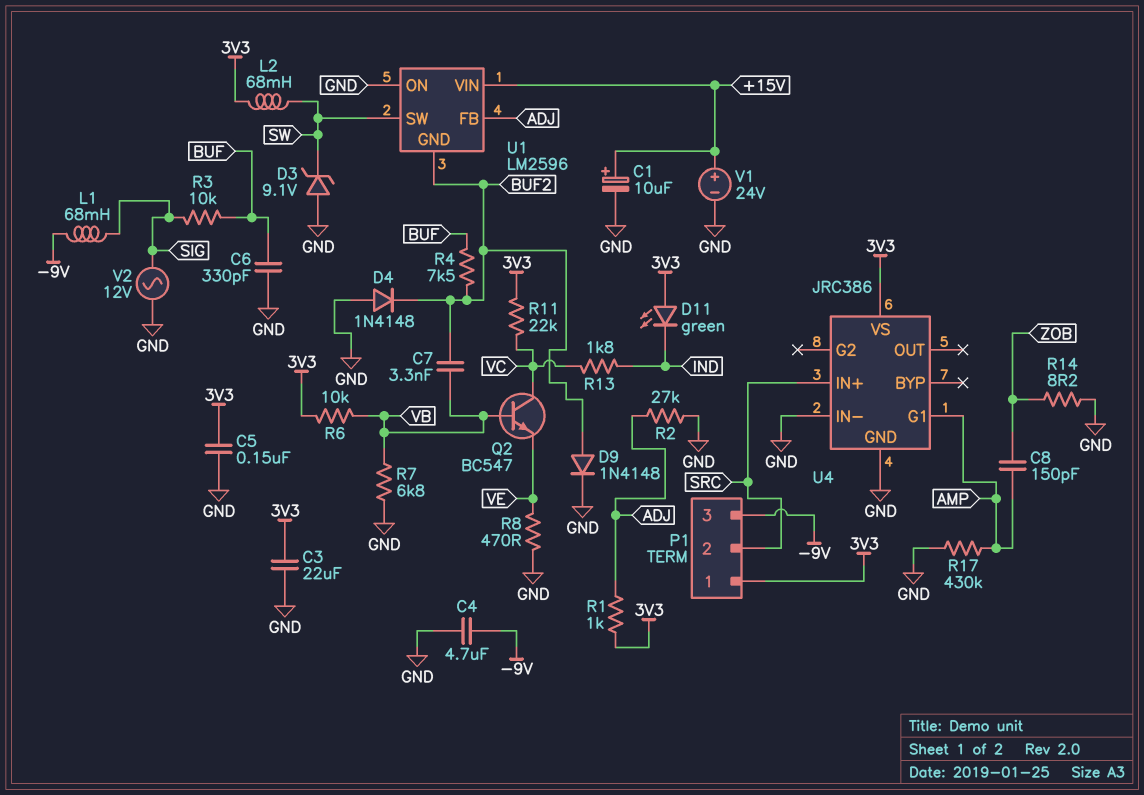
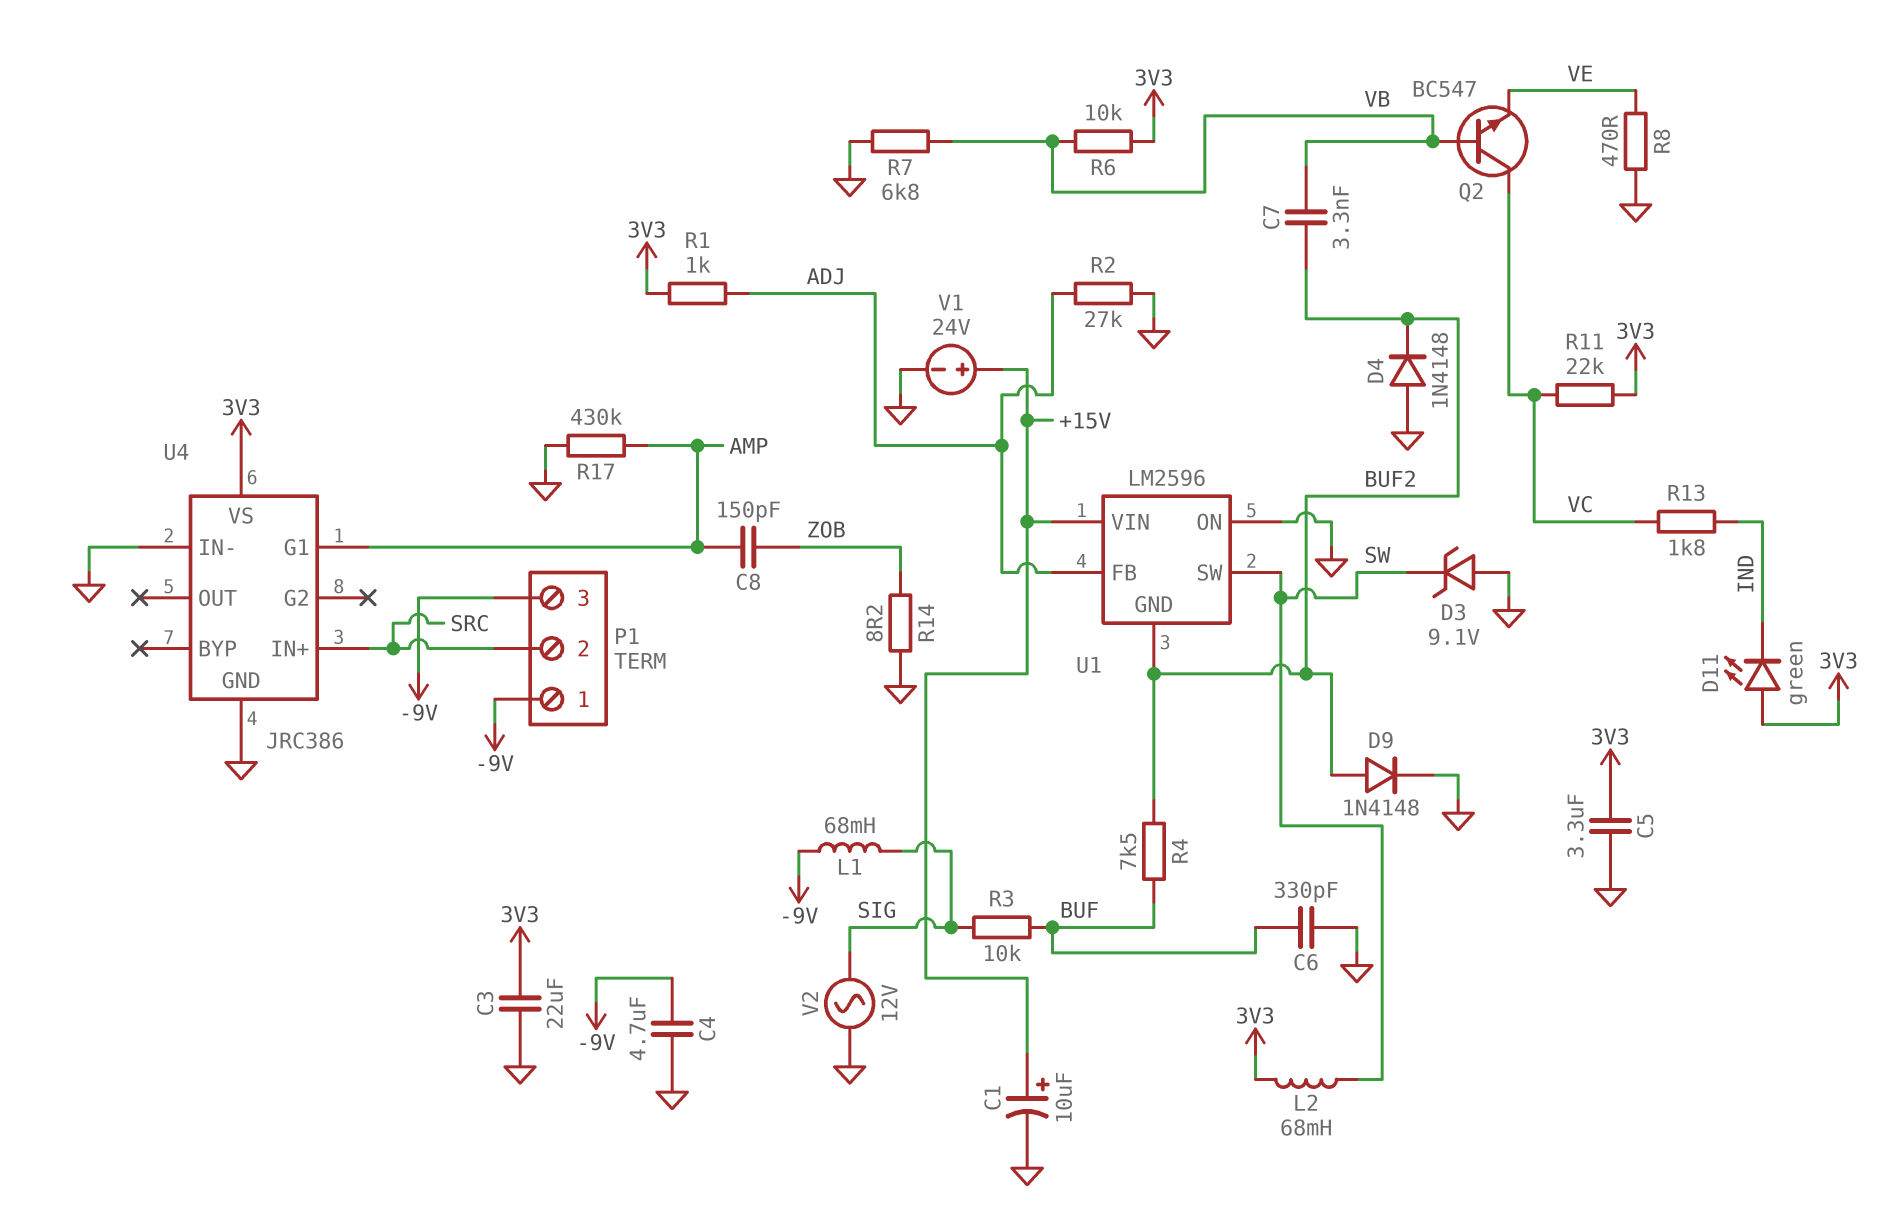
C5: 150nF (3V3, GND) -> 3.3uF (3V3, GND)
P1 pin 1: 3V3 -> -9V

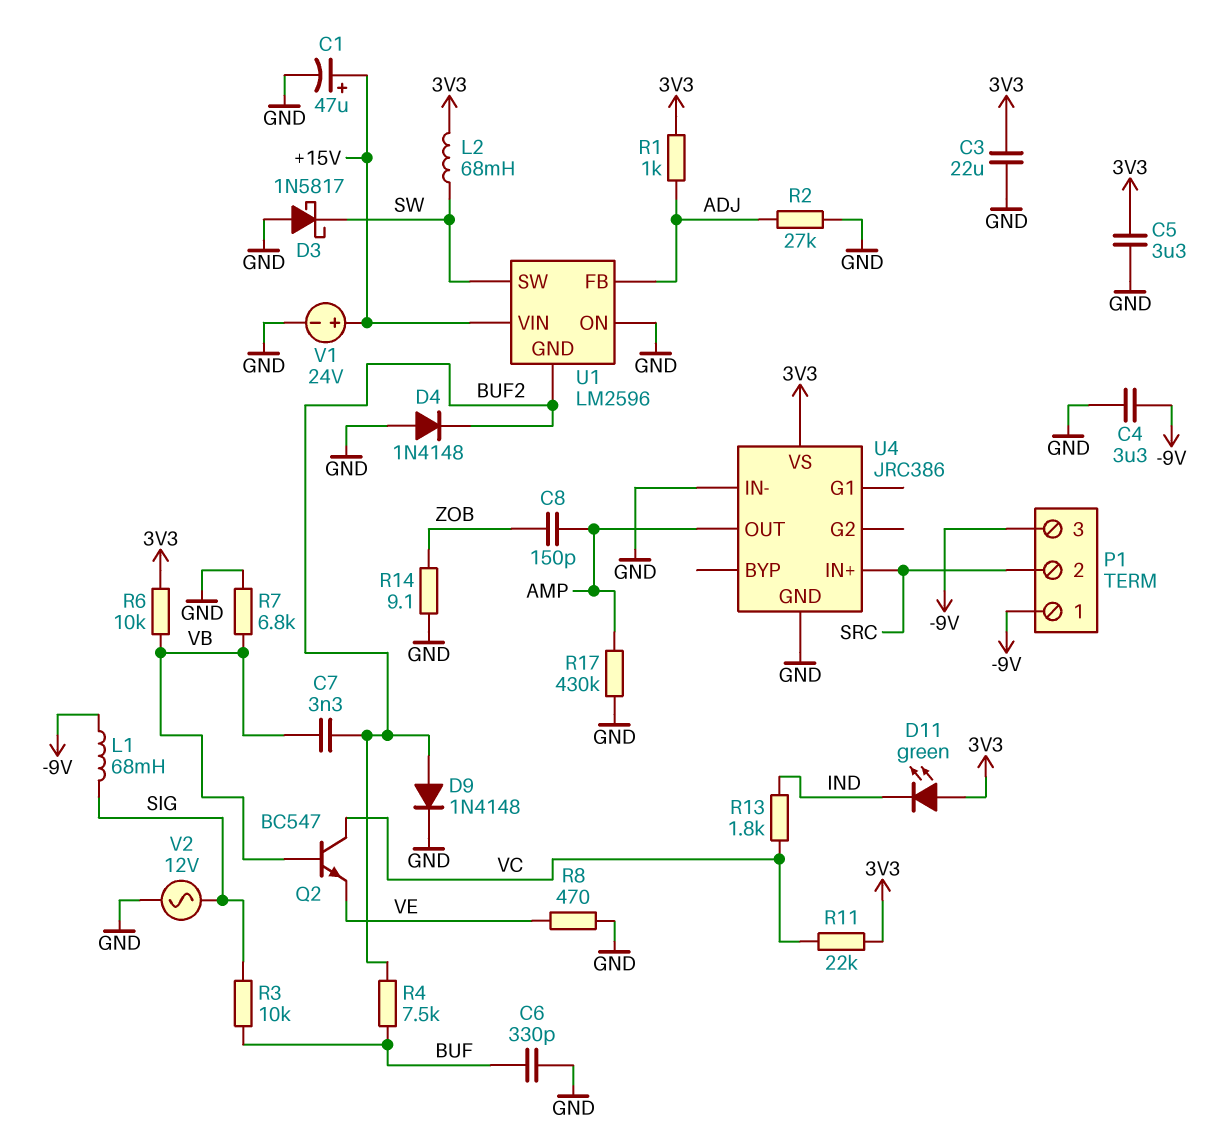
C1: 10uF (plus +15V, minus GND) -> 47uF (plus +15V, minus GND)
C4: 4.7uF (-9V, GND) -> 3.3uF (-9V, GND)
D3: zener 9.1V (A GND, K SW) -> schottky 1N5817 (A GND, K SW)
R14: 8.2 (GND, ZOB) -> 9.1 (GND, ZOB)
U4 pin G1: AMP -> none
U4 pin OUT: none -> AMP

